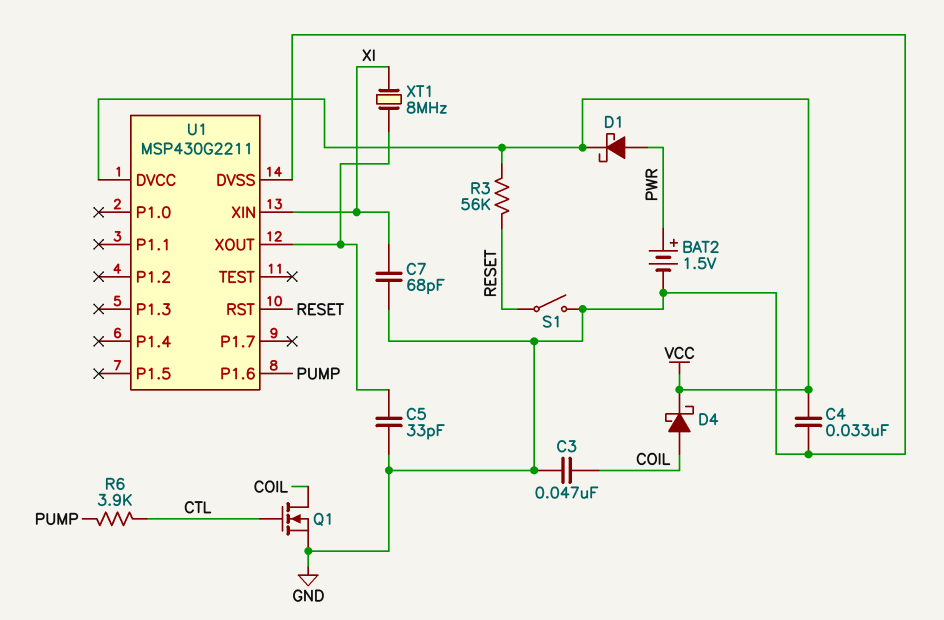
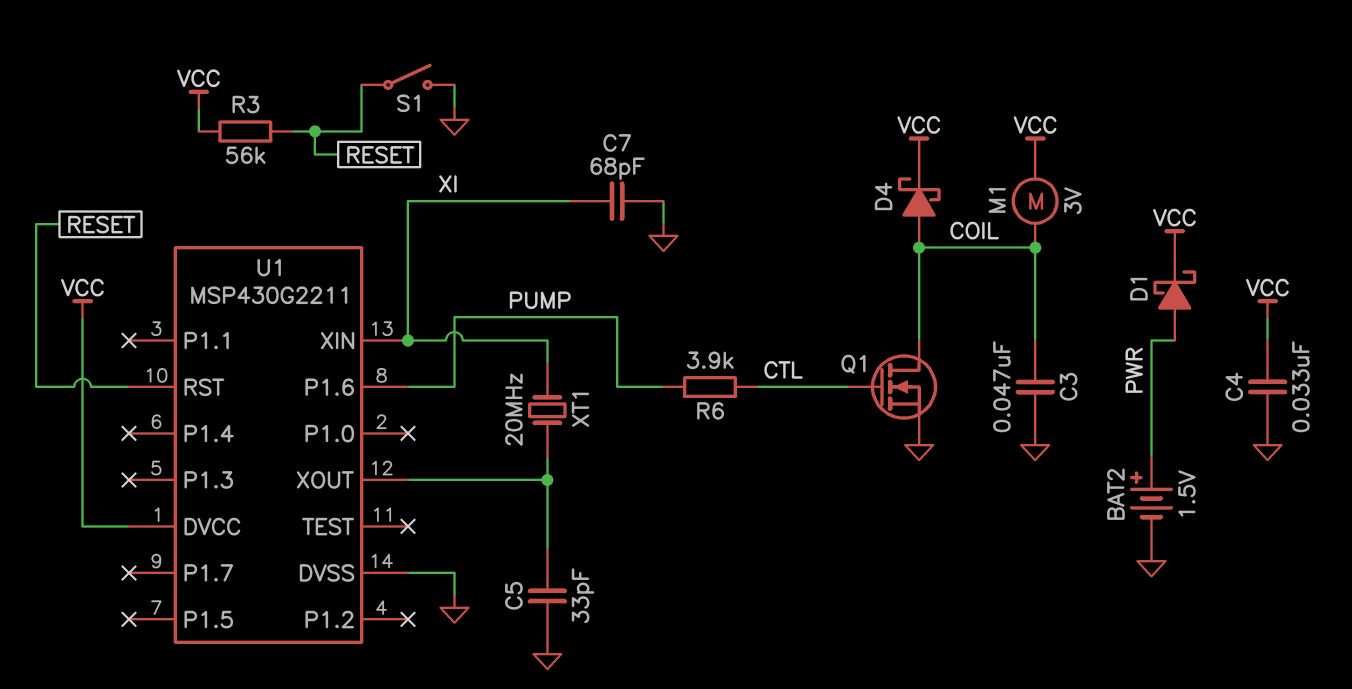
M1: none -> motor 3V (COIL, VCC)
XT1: 8MHz (U1/XOUT, XI) -> 20MHz (U1/XOUT, XI)

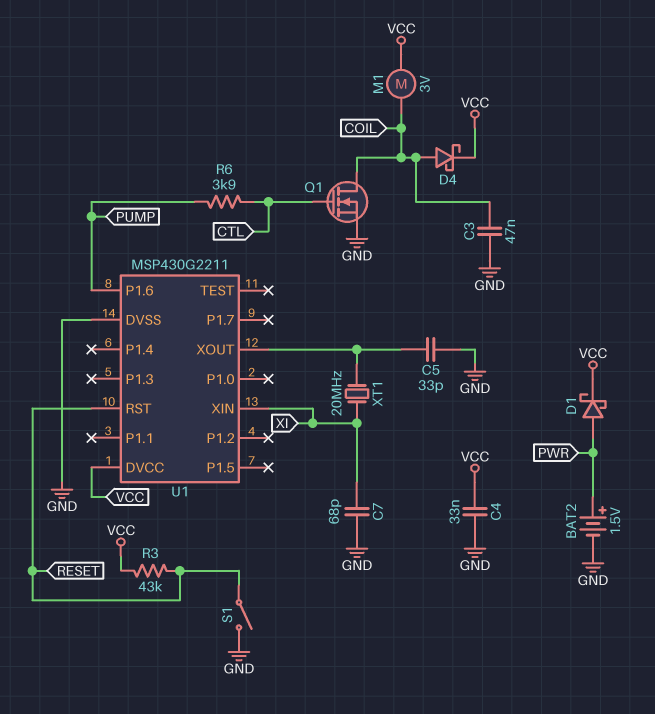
R3: 56k (RESET, VCC) -> 43k (RESET, VCC)

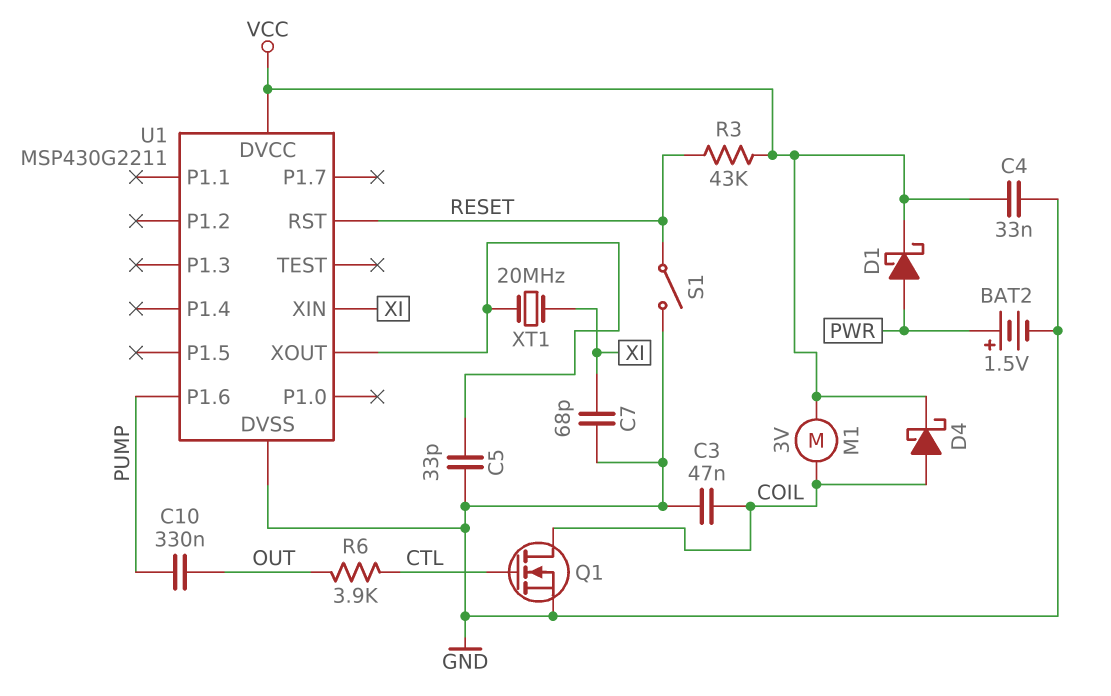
C10: none -> 330nF (OUT, PUMP)
R6: 3.9k (CTL, PUMP) -> 3.9k (CTL, OUT)

